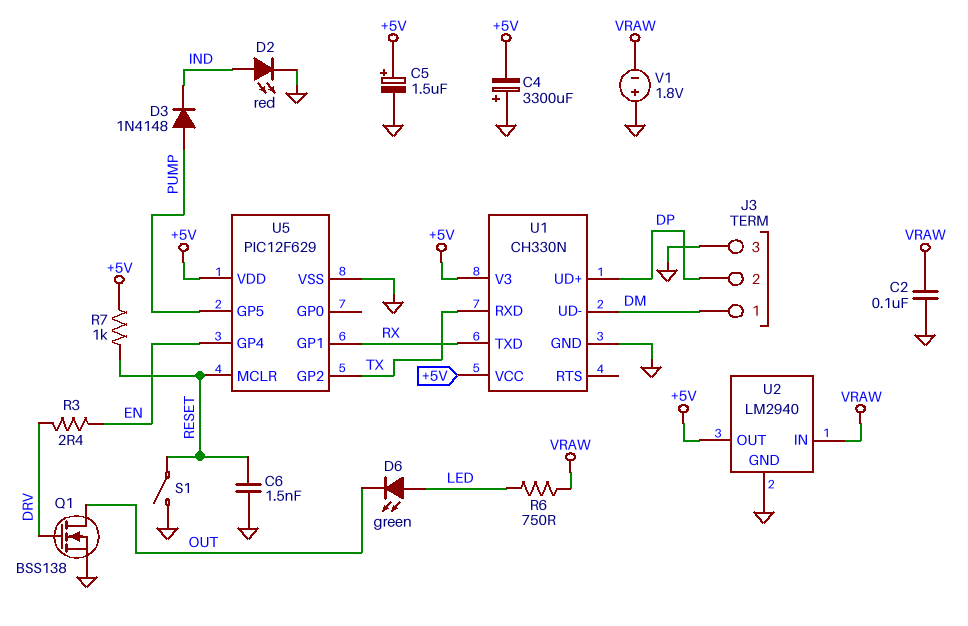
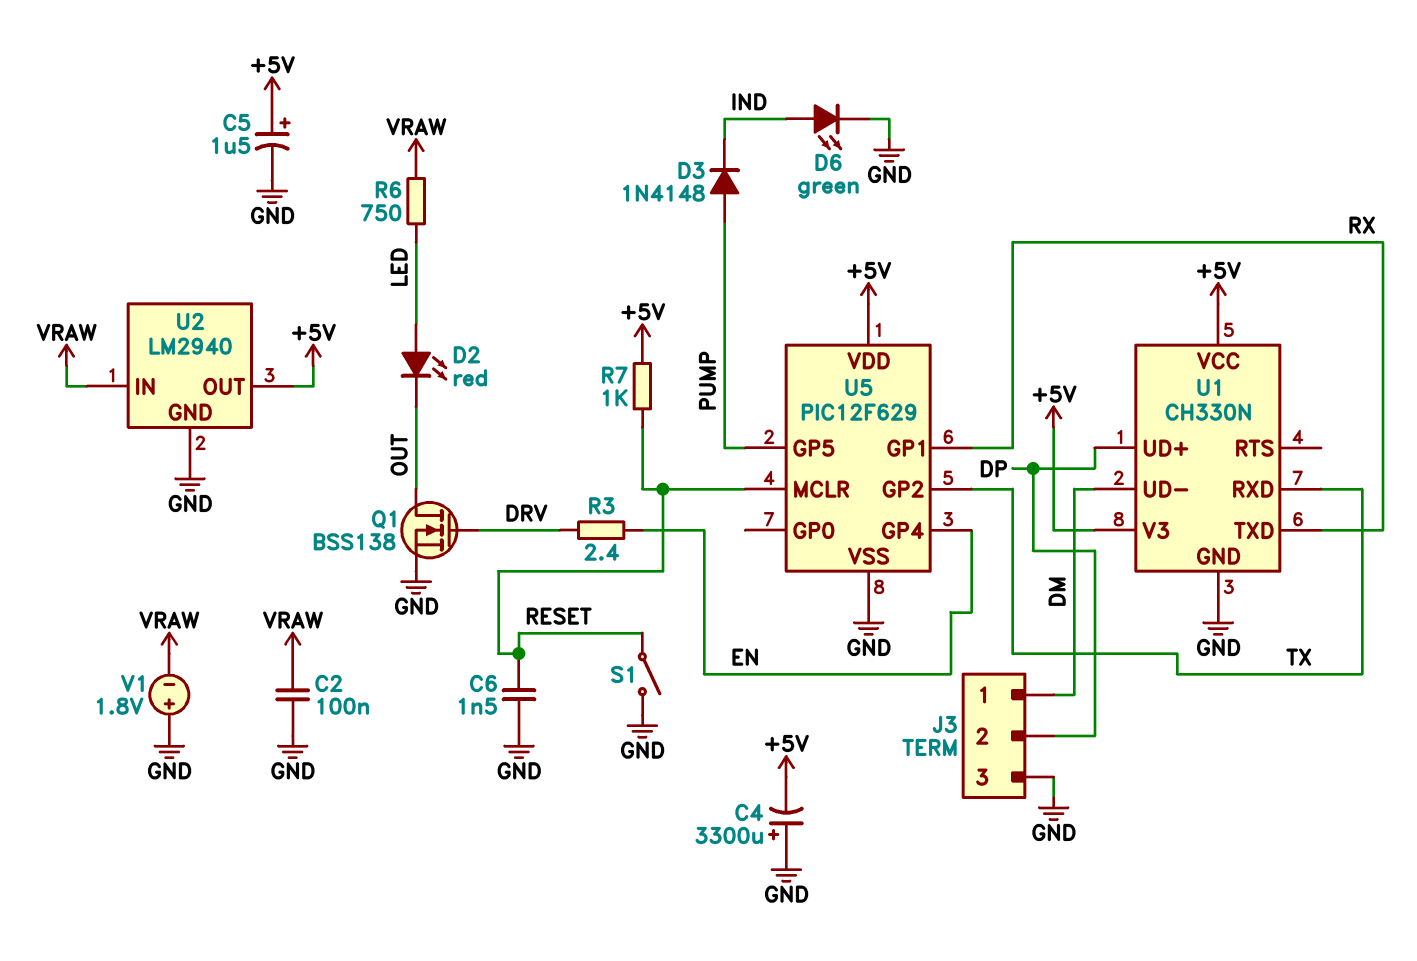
D2: LED red (A IND, K GND) -> LED red (A LED, K OUT)
D6: LED green (A LED, K OUT) -> LED green (A IND, K GND)

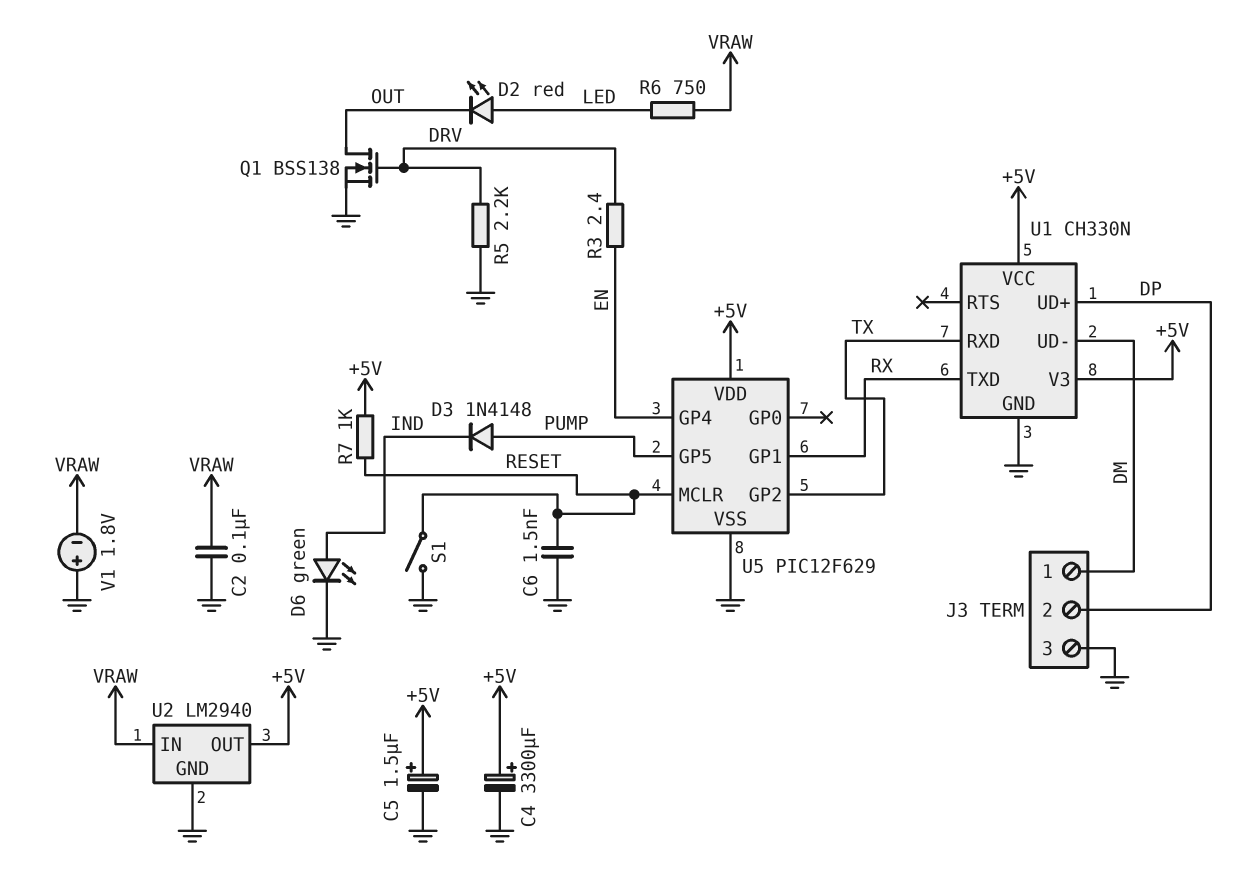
C4: 3300uF (plus GND, minus +5V) -> 3300uF (plus +5V, minus GND)
R5: none -> 2.2k (DRV, GND)

